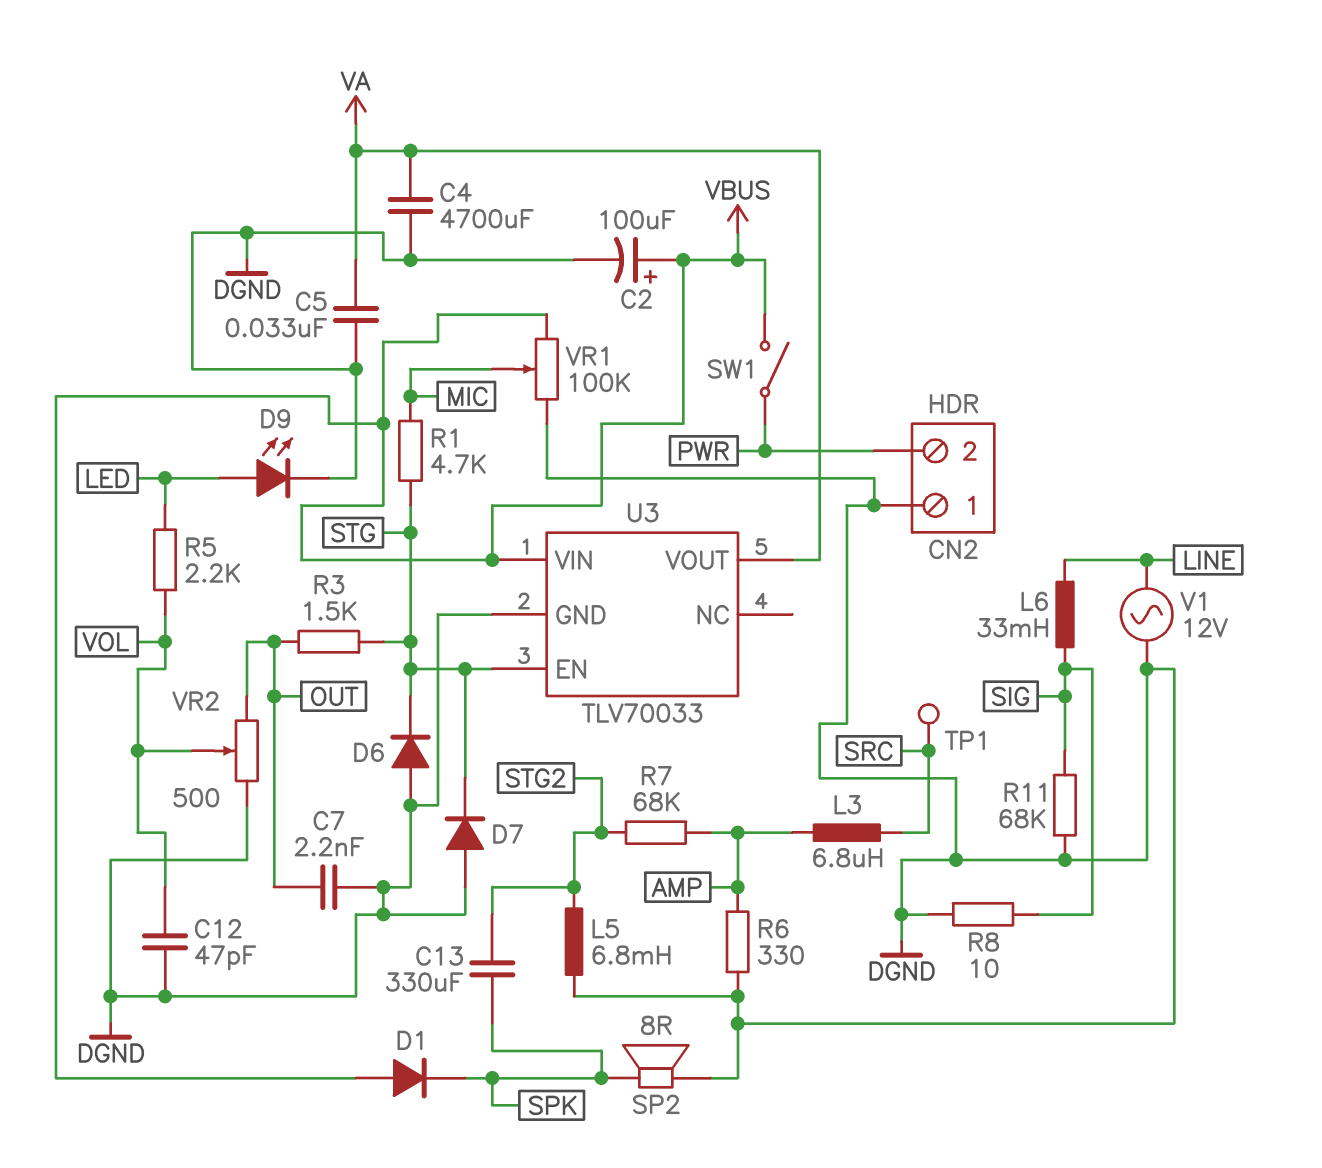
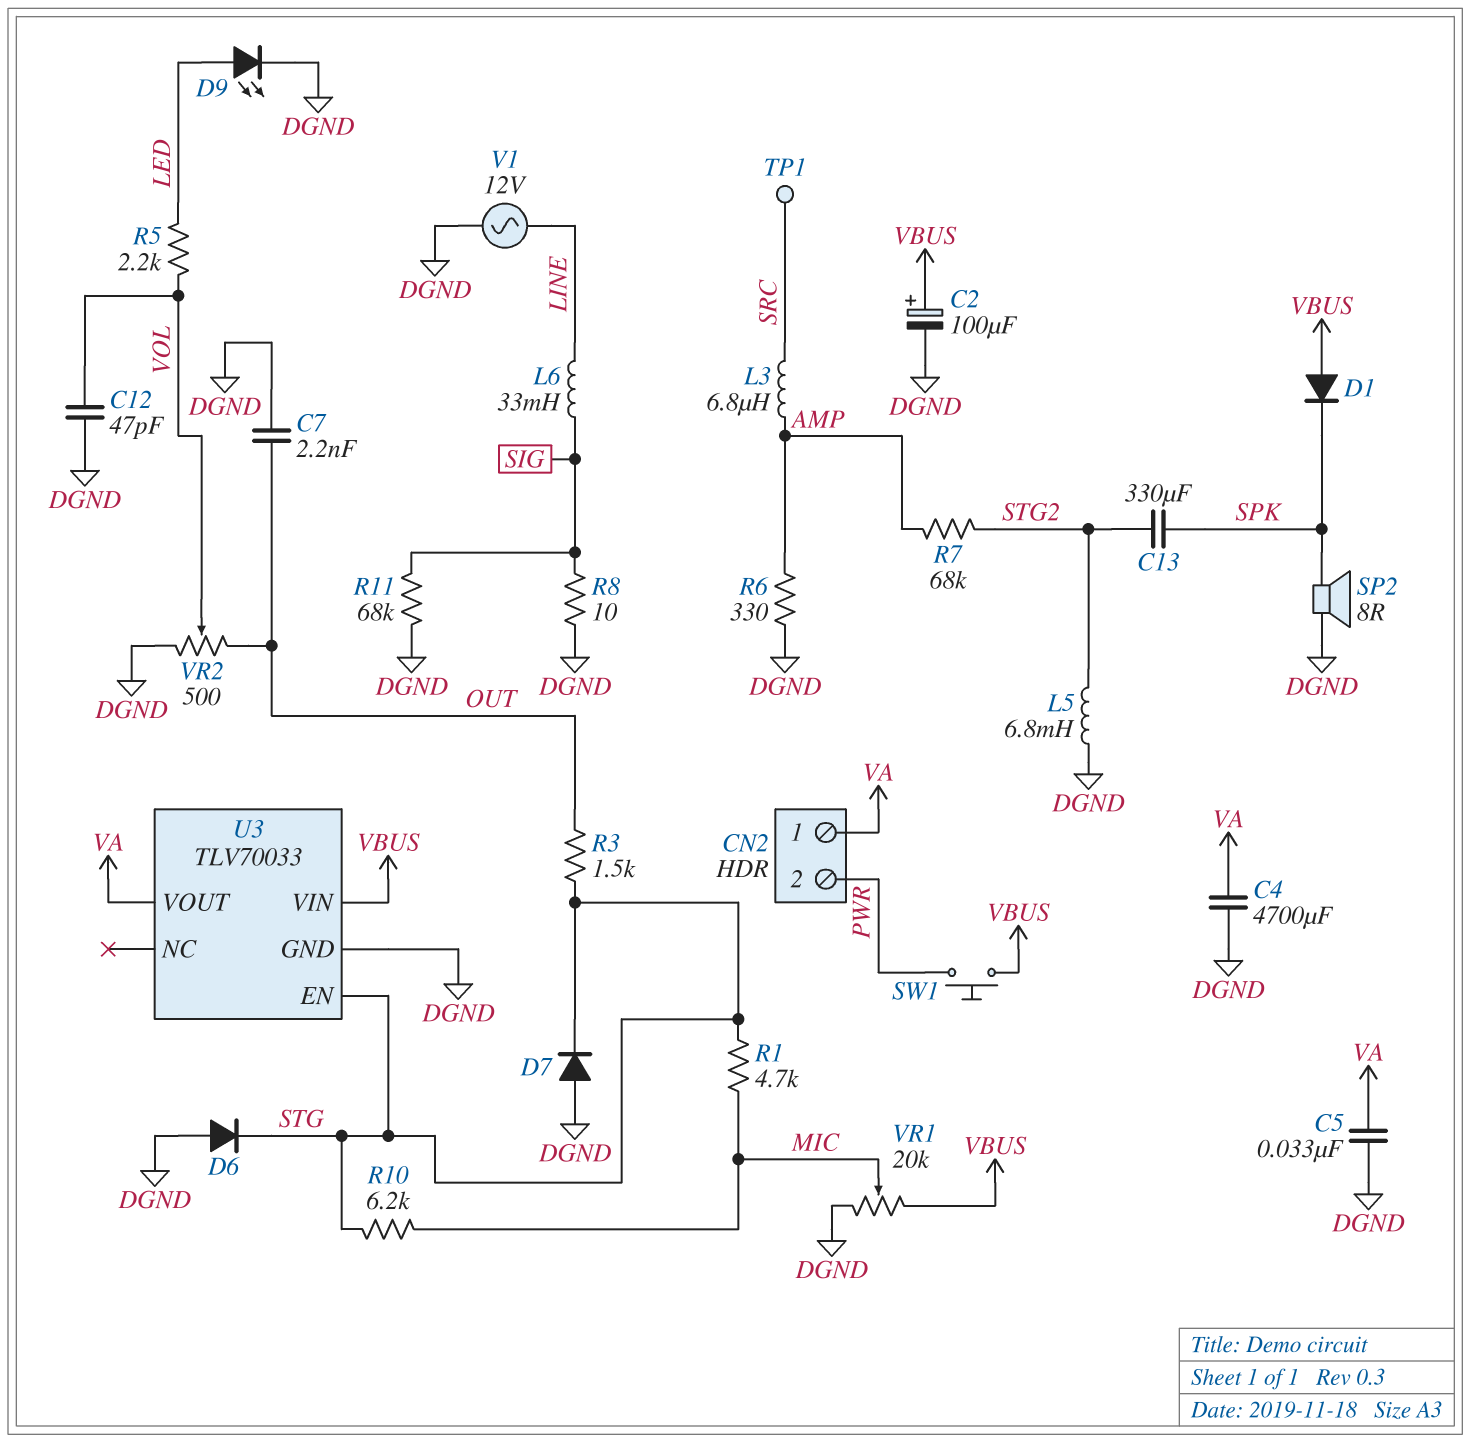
CN2 pin 1: DGND -> VA
R10: none -> 6.2k (MIC, STG)
SW1: switch (PWR, VBUS) -> button (PWR, VBUS)
VR1: 100k (DGND, VBUS, wiper MIC) -> 20k (DGND, VBUS, wiper MIC)

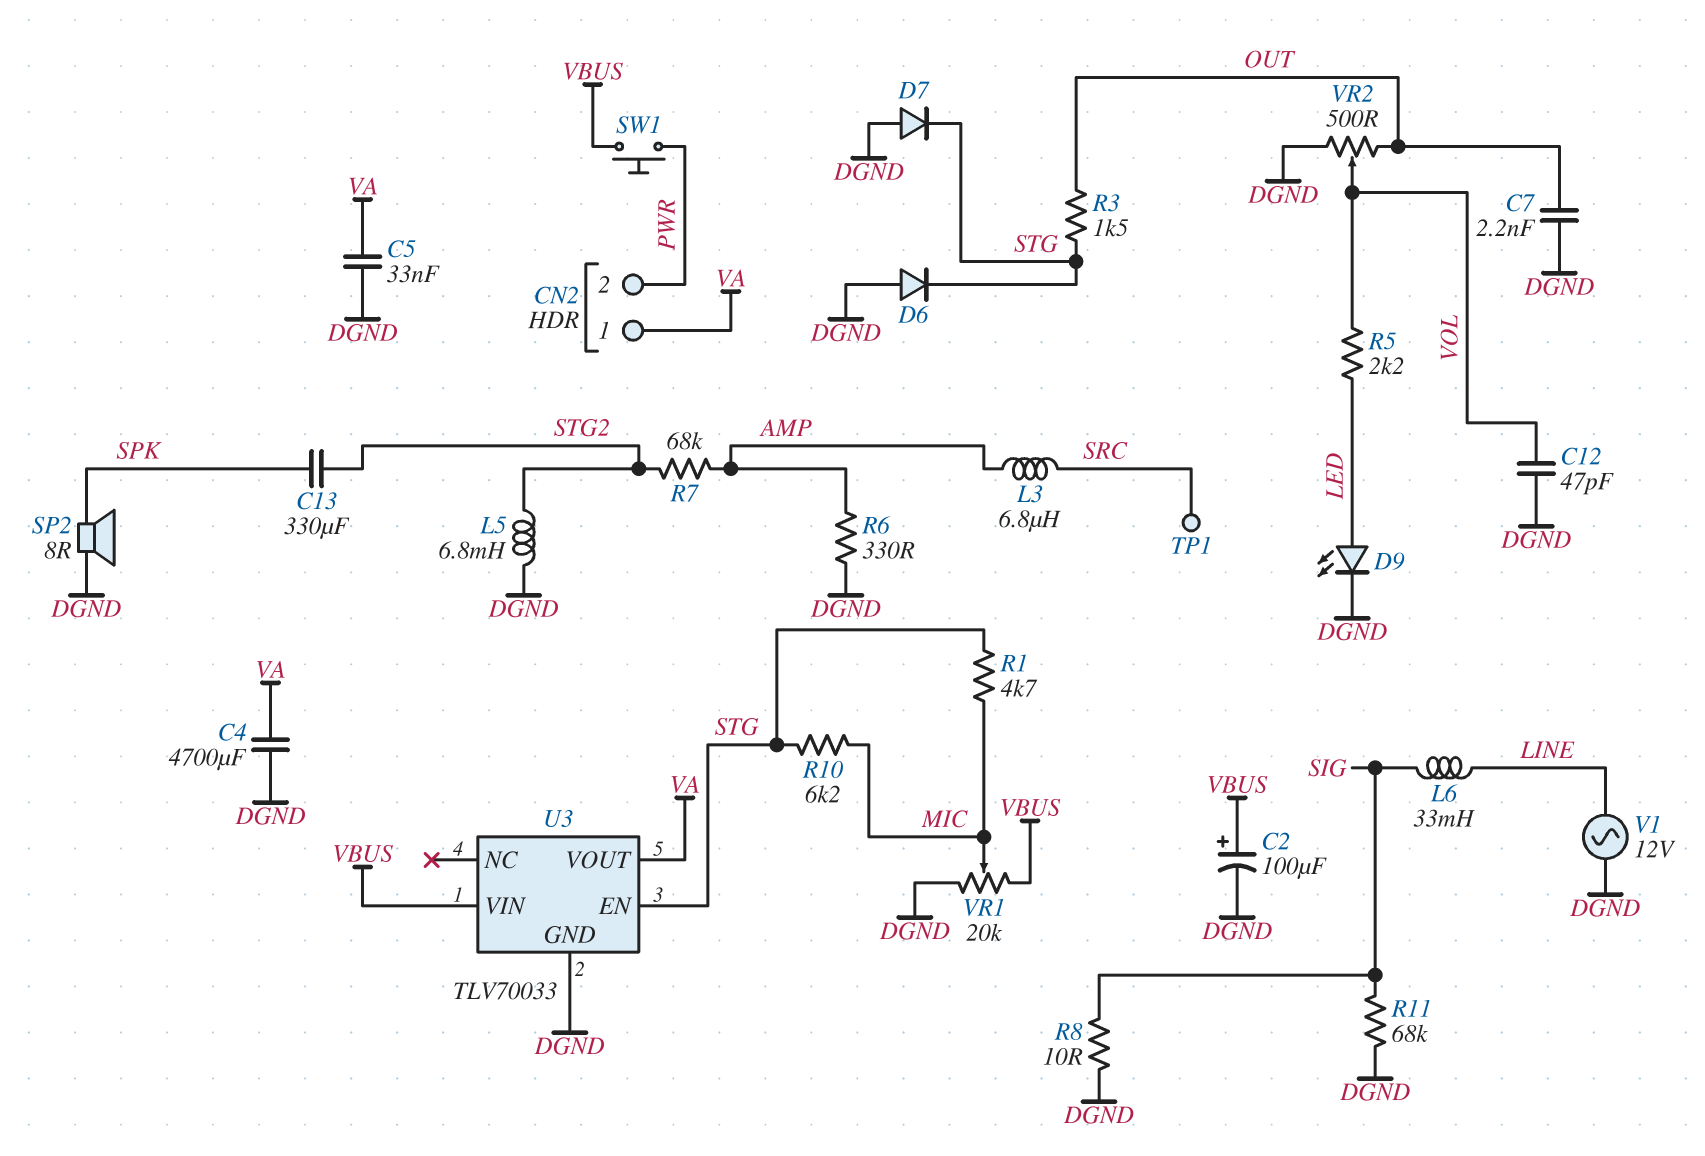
D1: diode (A VBUS, K SPK) -> none

